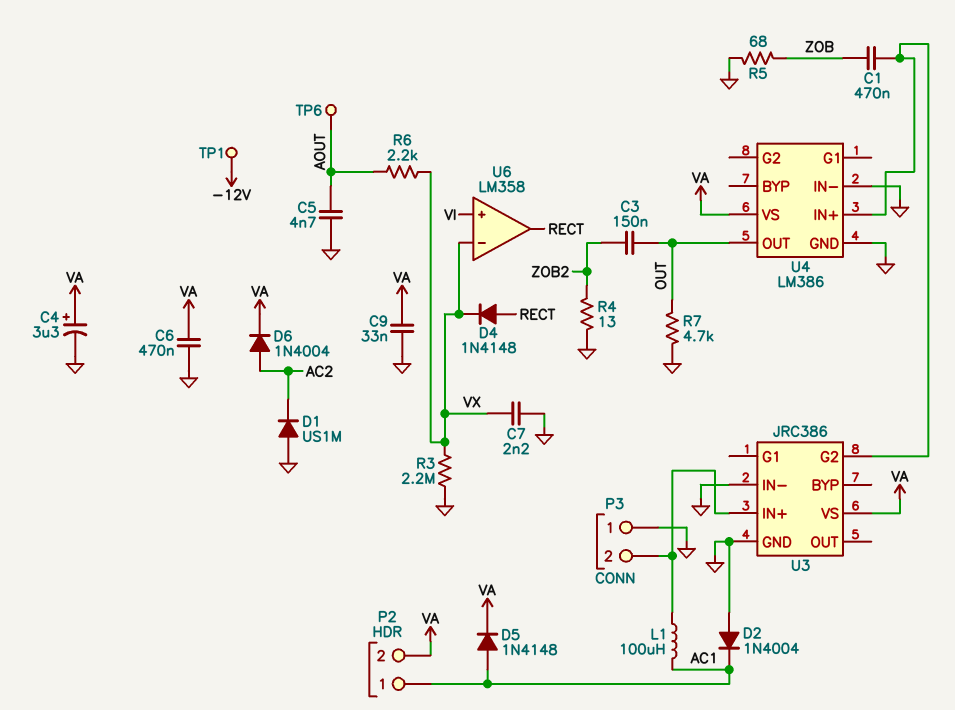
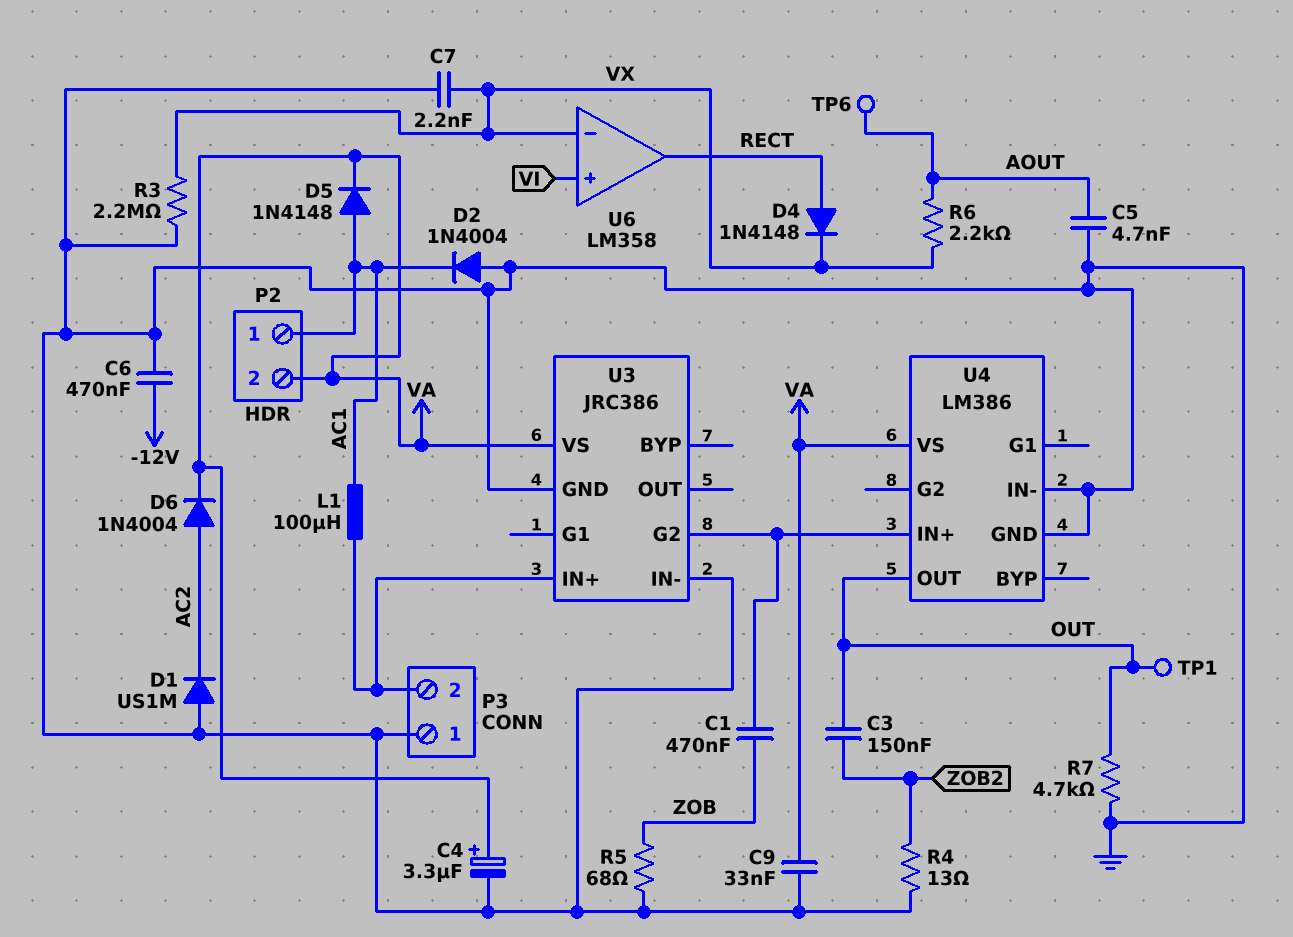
C6: 470nF (GND, VA) -> 470nF (-12V, GND)
TP1: test point (-12V) -> test point (OUT)

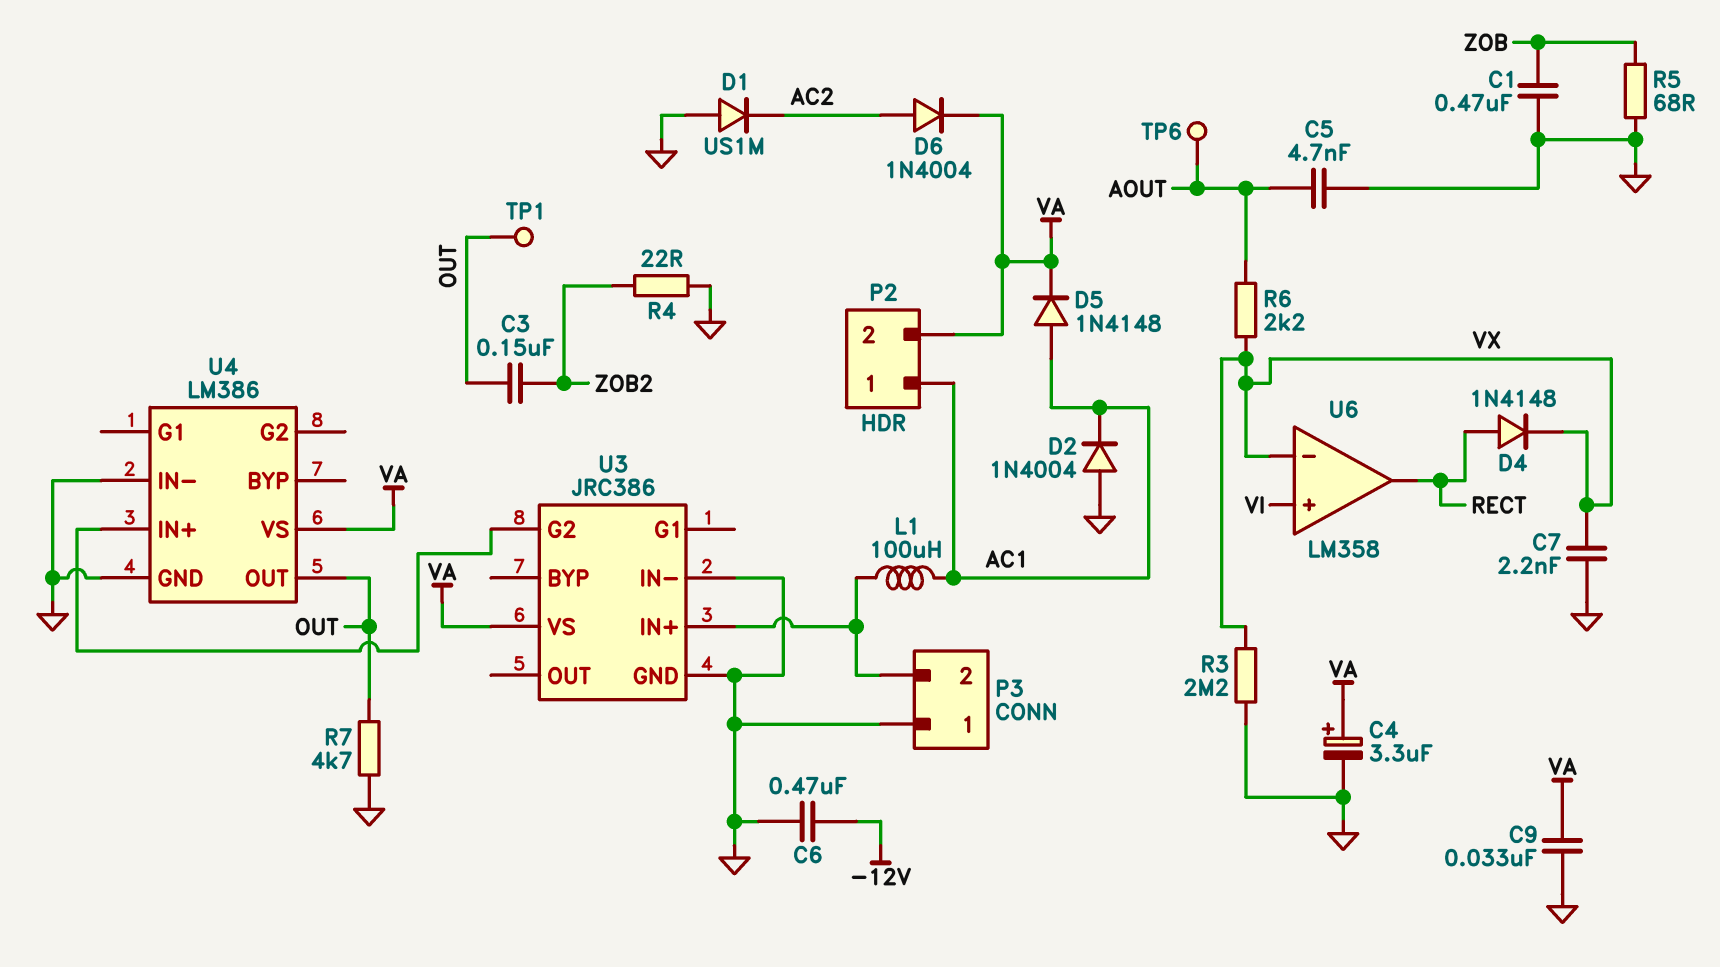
C1: 470nF (U3/G2, ZOB) -> 470nF (GND, ZOB)
R4: 13 (GND, ZOB2) -> 22 (GND, ZOB2)

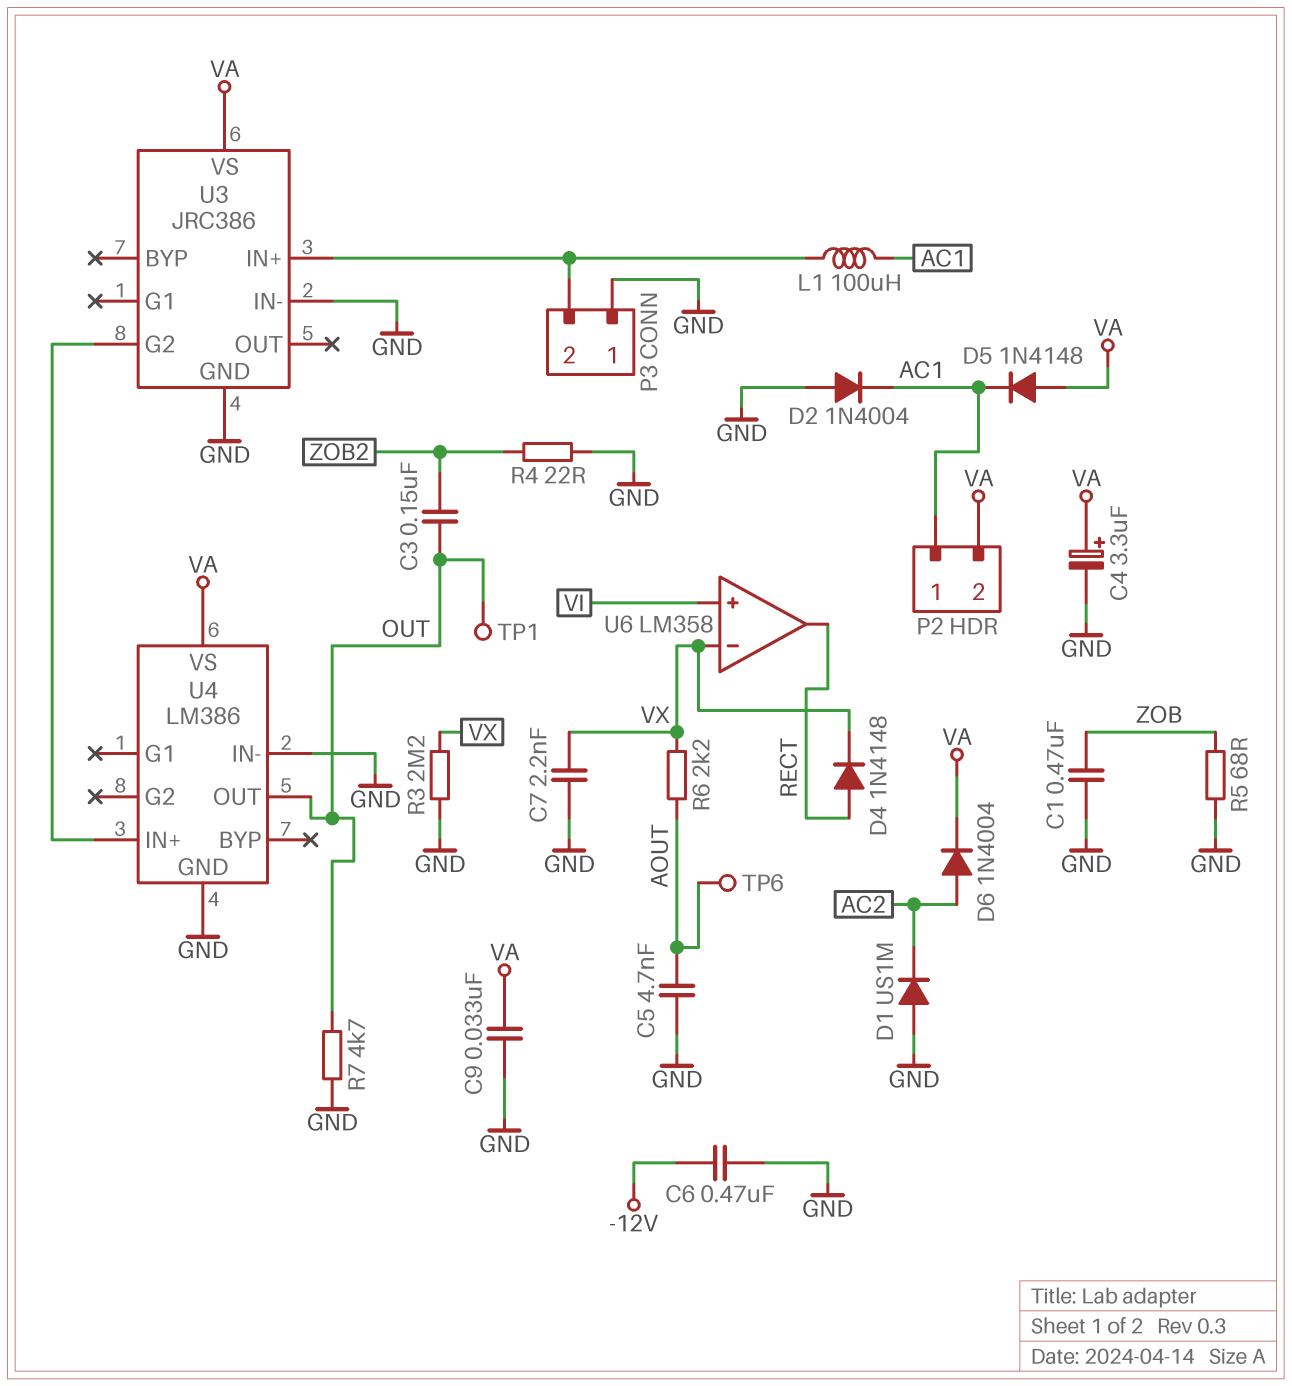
D5: diode 1N4148 (A AC1, K VA) -> diode 1N4148 (A VA, K AC1)

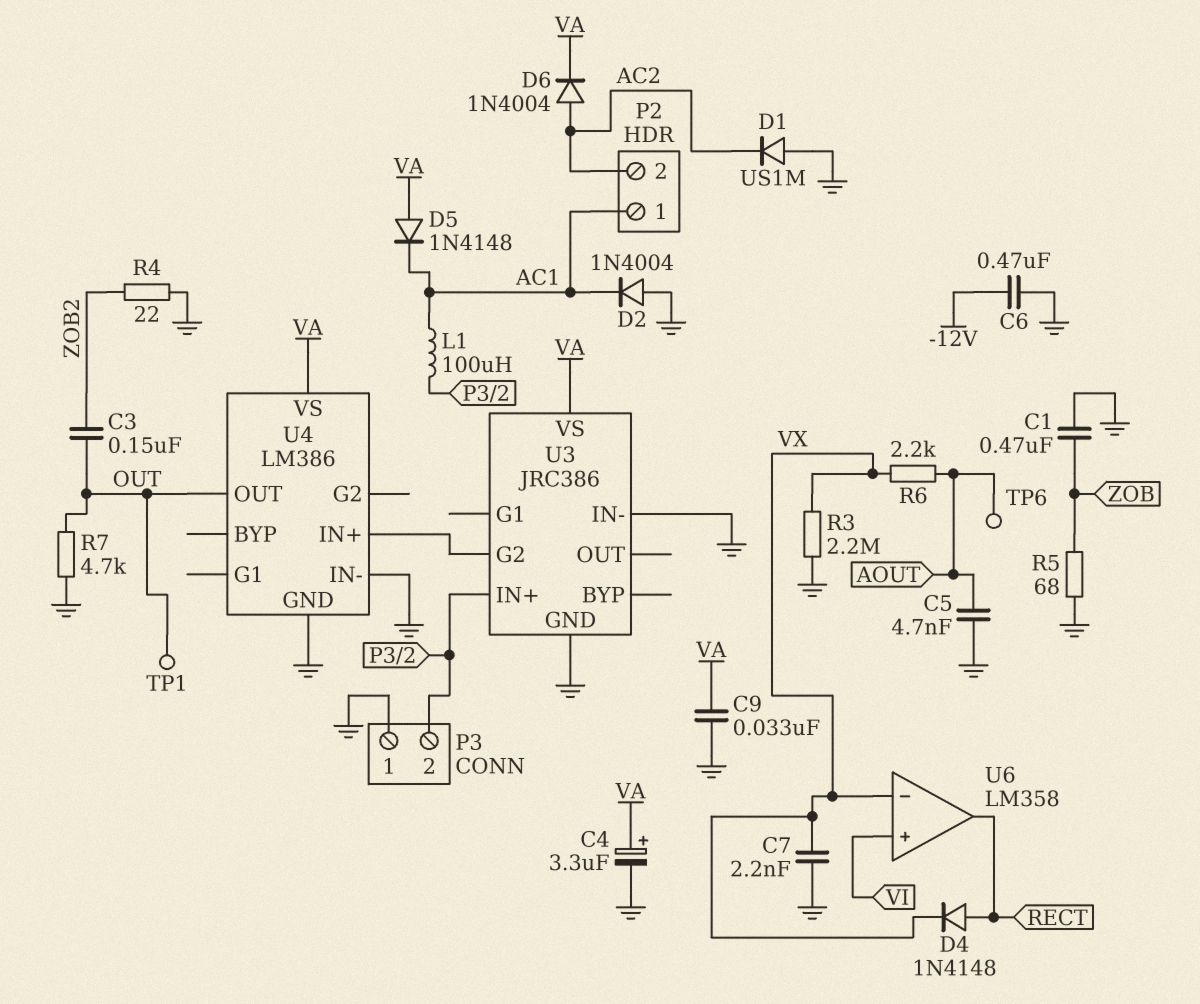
P2 pin 2: VA -> AC2

